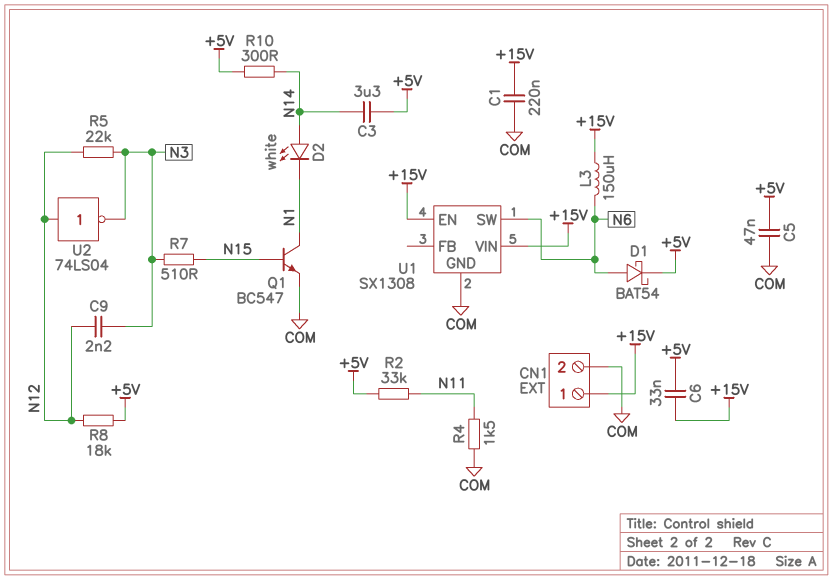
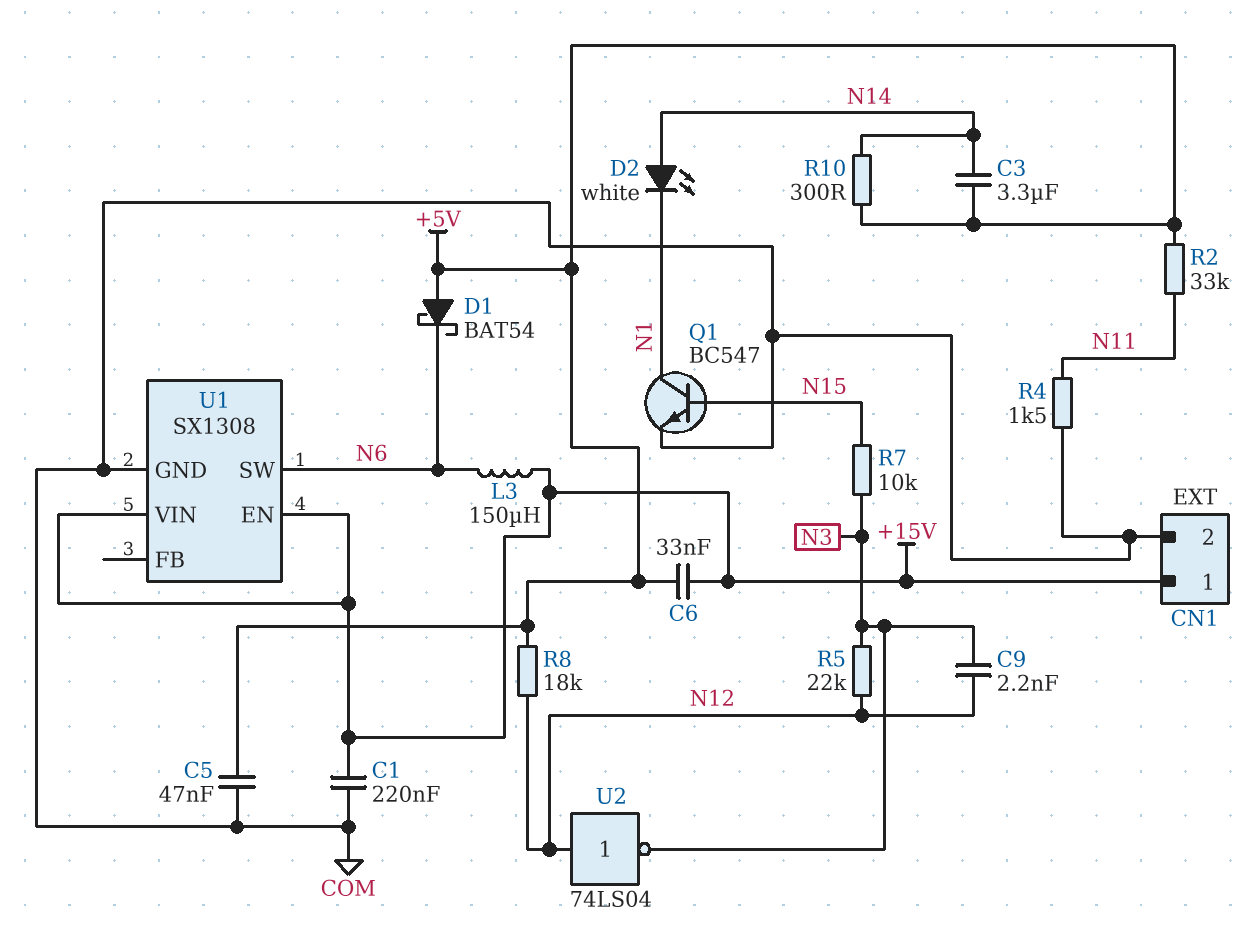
D1: schottky BAT54 (A N6, K +5V) -> schottky BAT54 (A +5V, K N6)
R7: 510 (N3, N15) -> 10k (N3, N15)

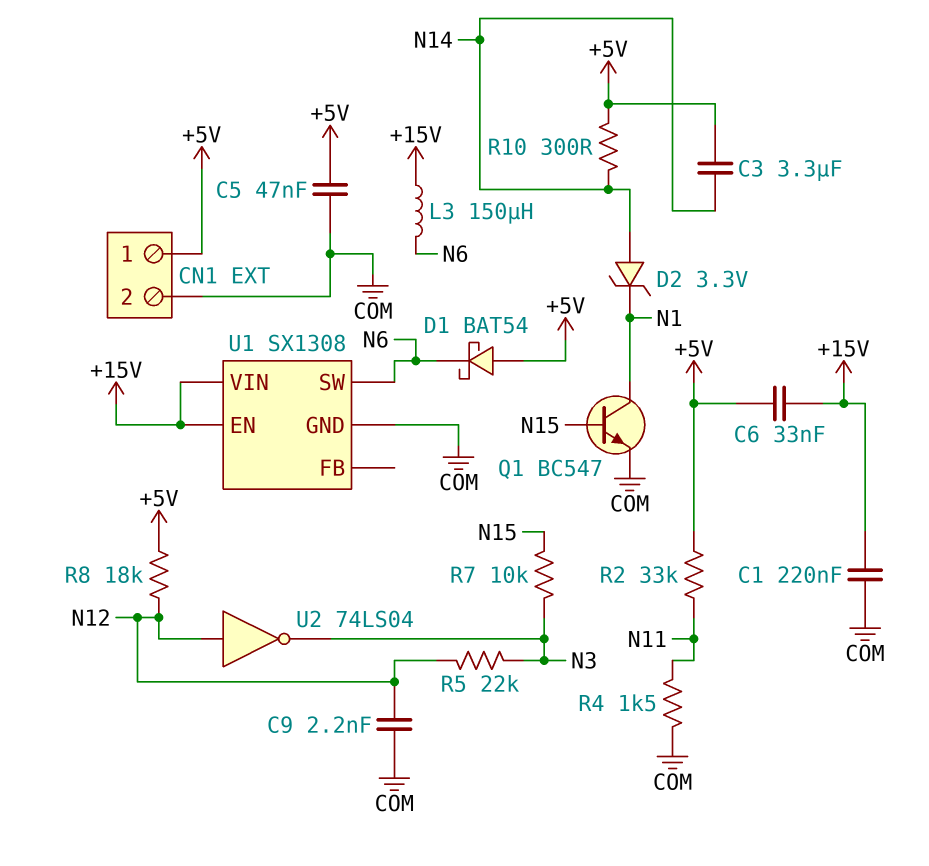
C9: 2.2nF (N3, N12) -> 2.2nF (COM, N12)
CN1 pin 1: +15V -> +5V
D2: LED white (A N14, K N1) -> zener 3.3V (A N14, K N1)

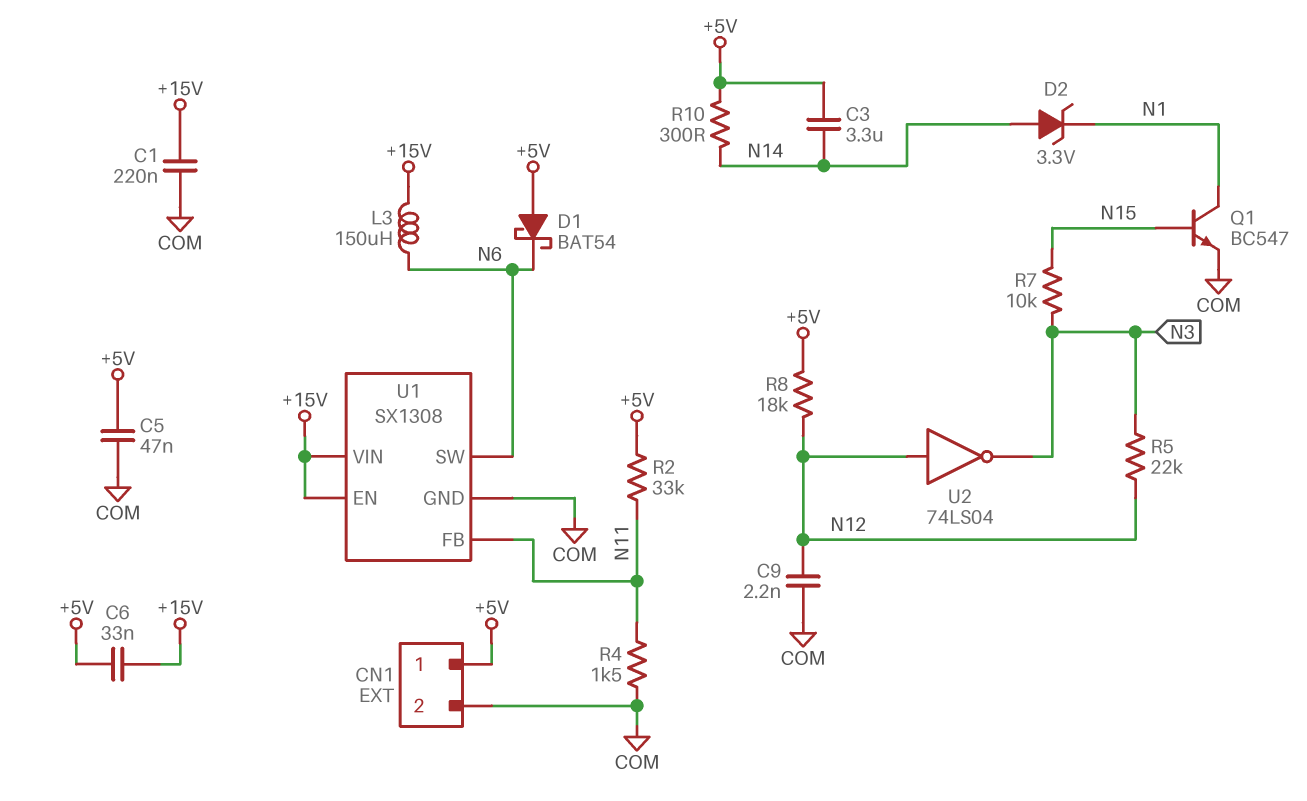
U1 pin FB: none -> N11

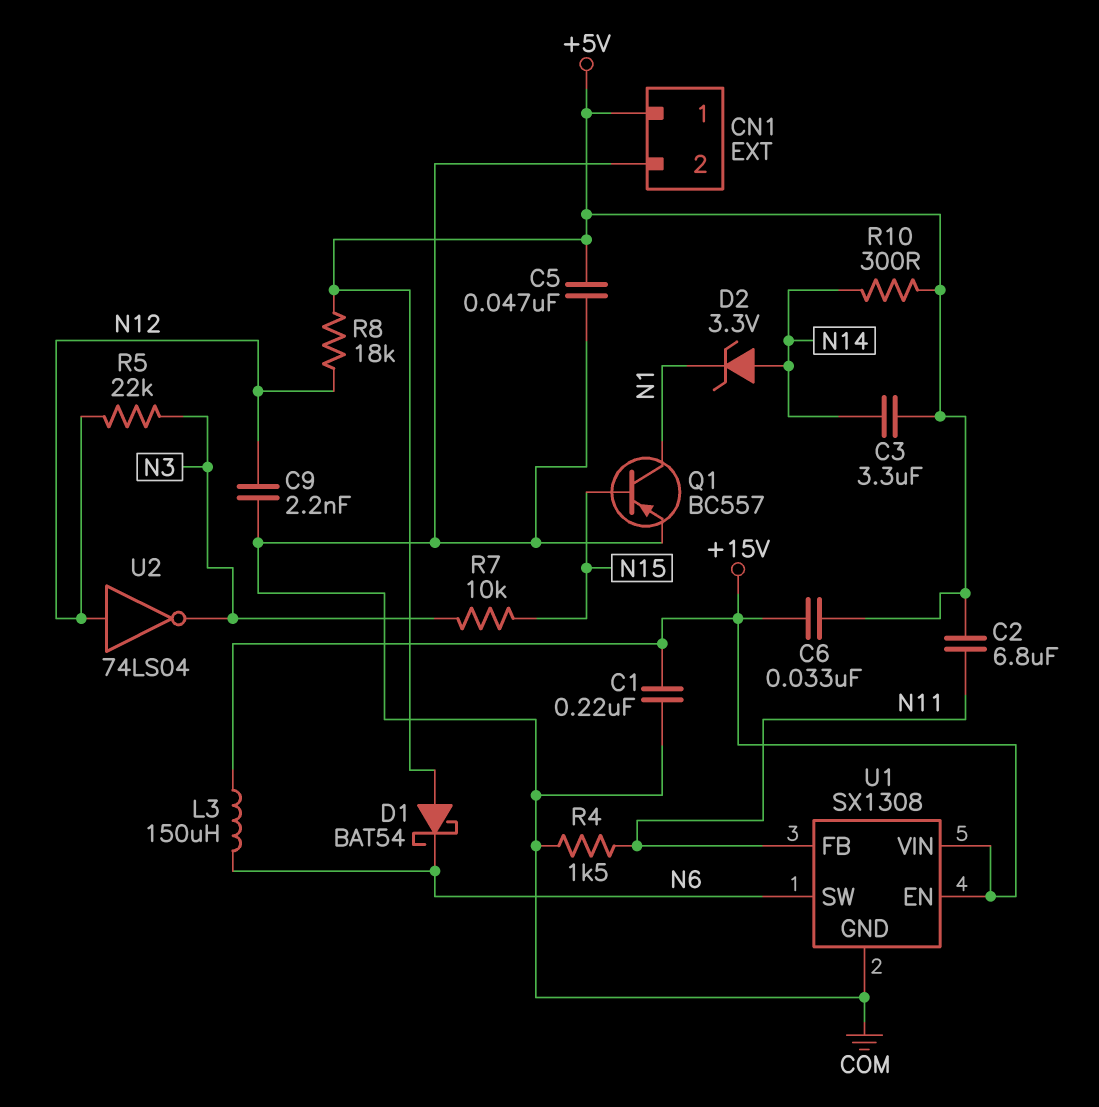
C2: none -> 6.8uF (+5V, N11)
Q1: NPN BC547 (B N15, C N1, E COM) -> PNP BC557 (B N15, C N1, E COM)
R2: 33k (+5V, N11) -> none

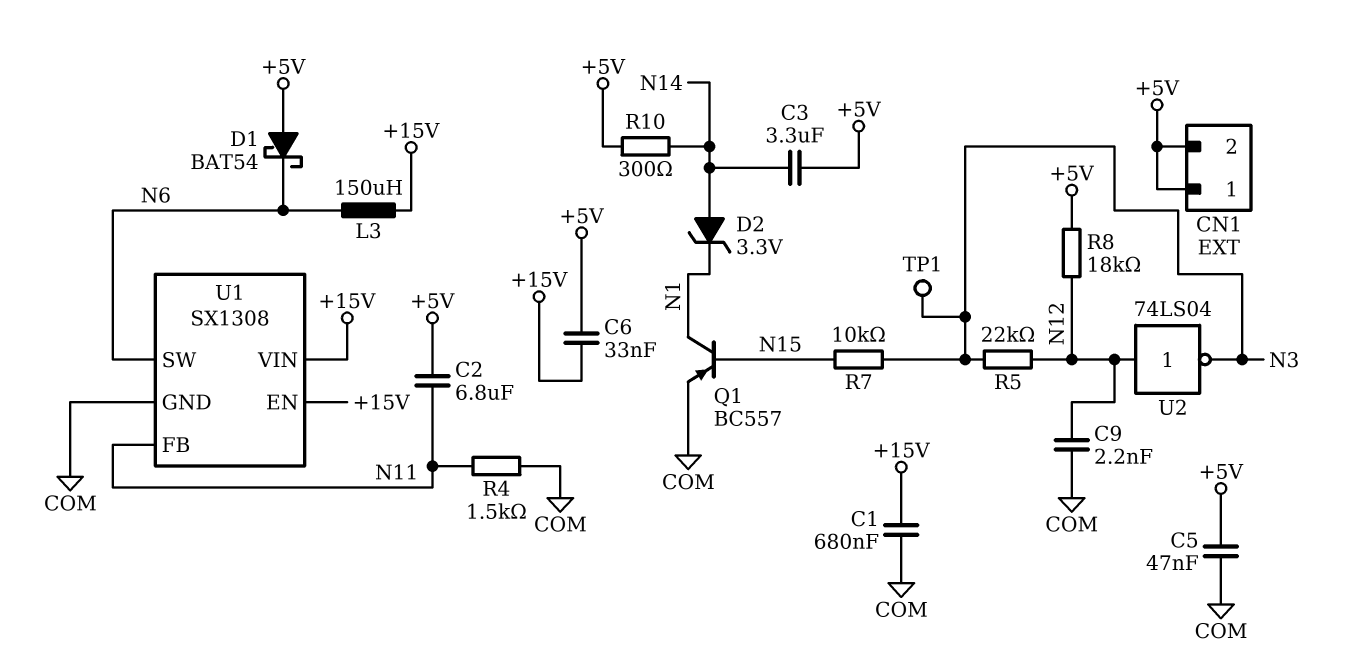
C1: 220nF (+15V, COM) -> 680nF (+15V, COM)
CN1 pin 2: COM -> +5V
TP1: none -> test point (N3)

